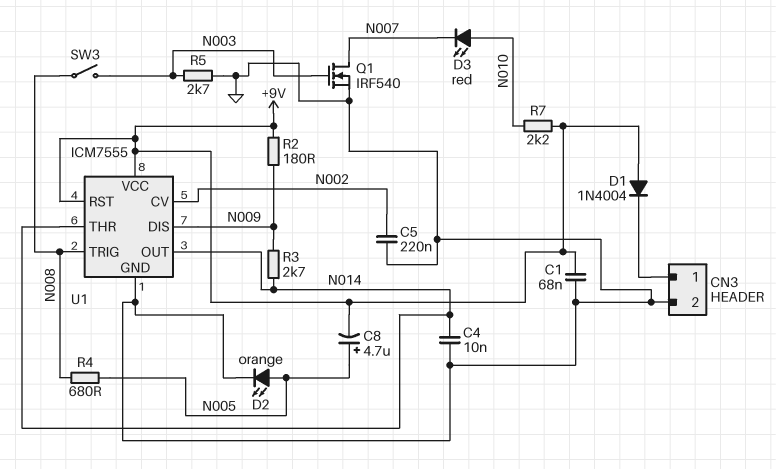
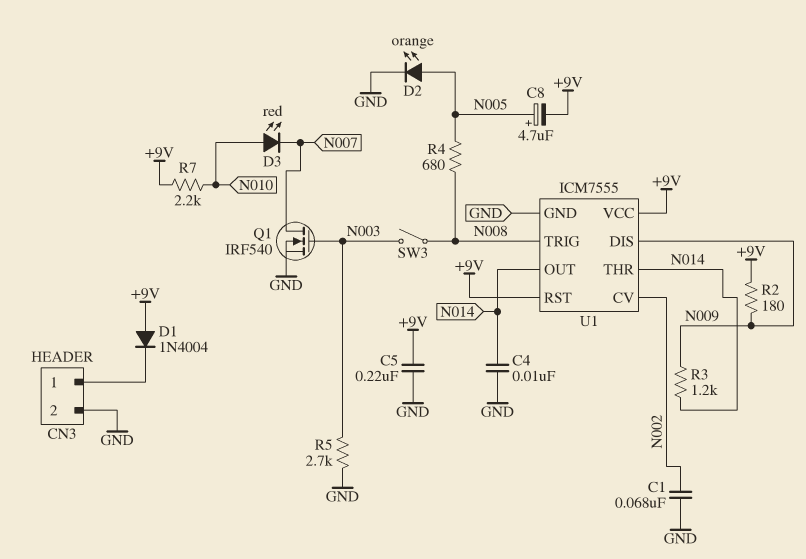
C1: 68nF (+9V, GND) -> 68nF (GND, N002)
C5: 220nF (GND, N002) -> 220nF (+9V, GND)
R3: 2.7k (N009, N014) -> 1.2k (N009, N014)

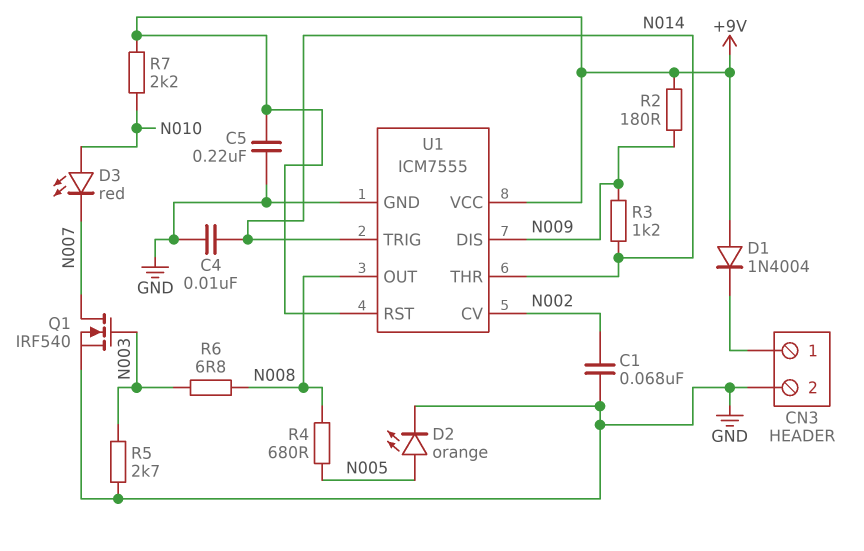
C8: 4.7uF (plus N005, minus +9V) -> none
R6: none -> 6.8 (N003, N008)
SW3: switch (N003, N008) -> none
U1 pin OUT: N014 -> N008
U1 pin TRIG: N008 -> N014

